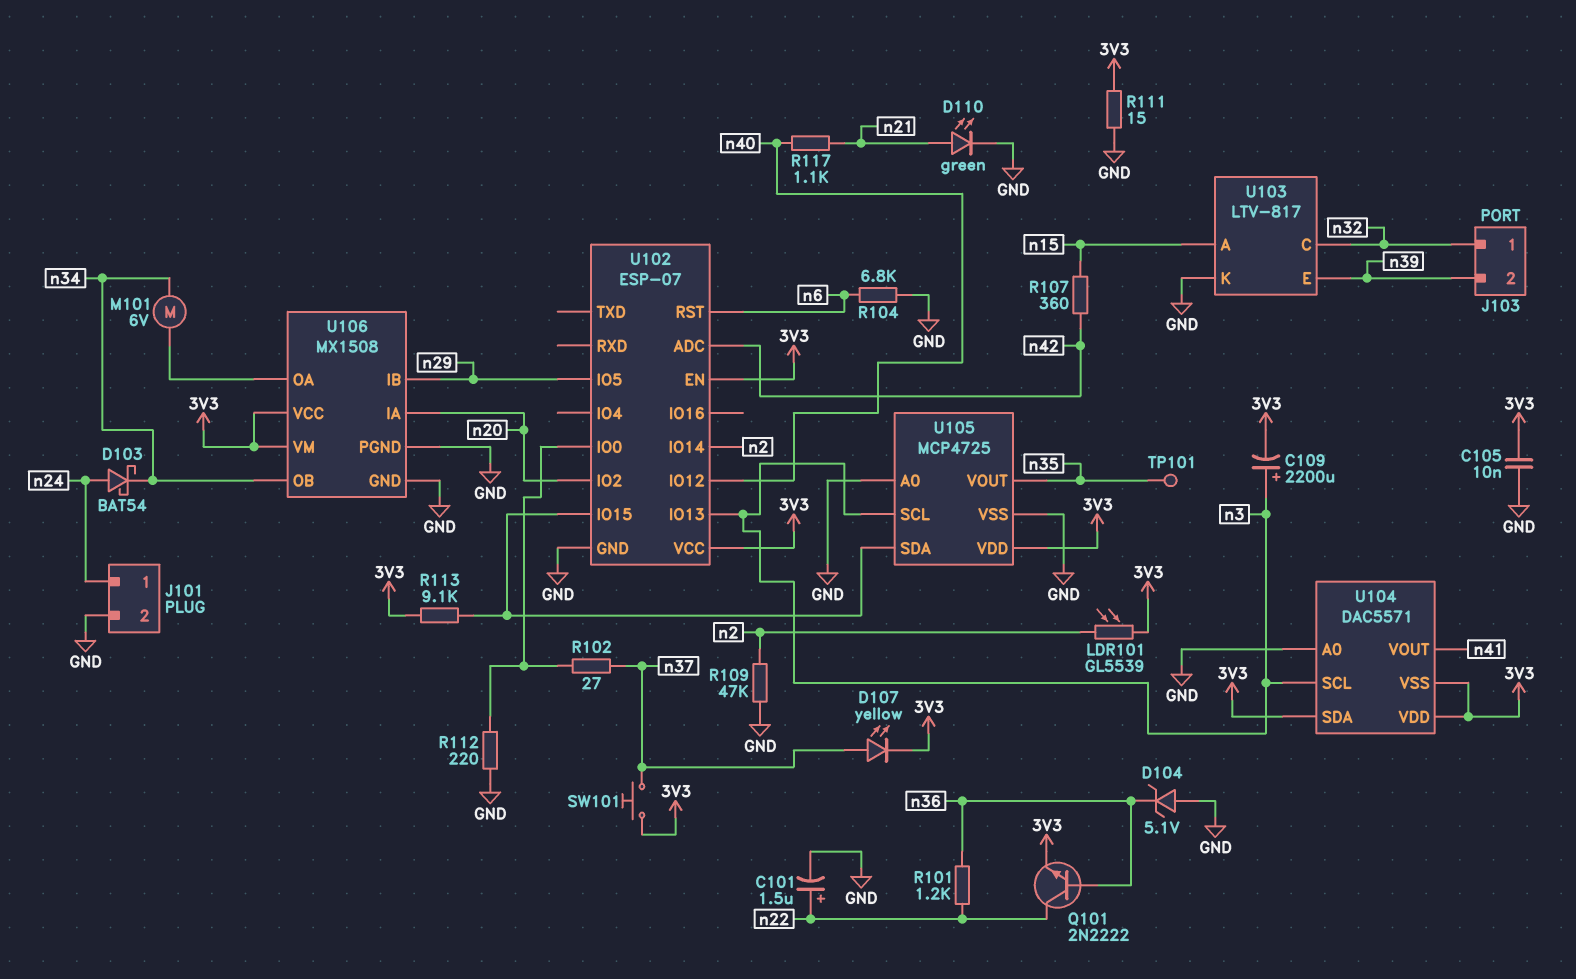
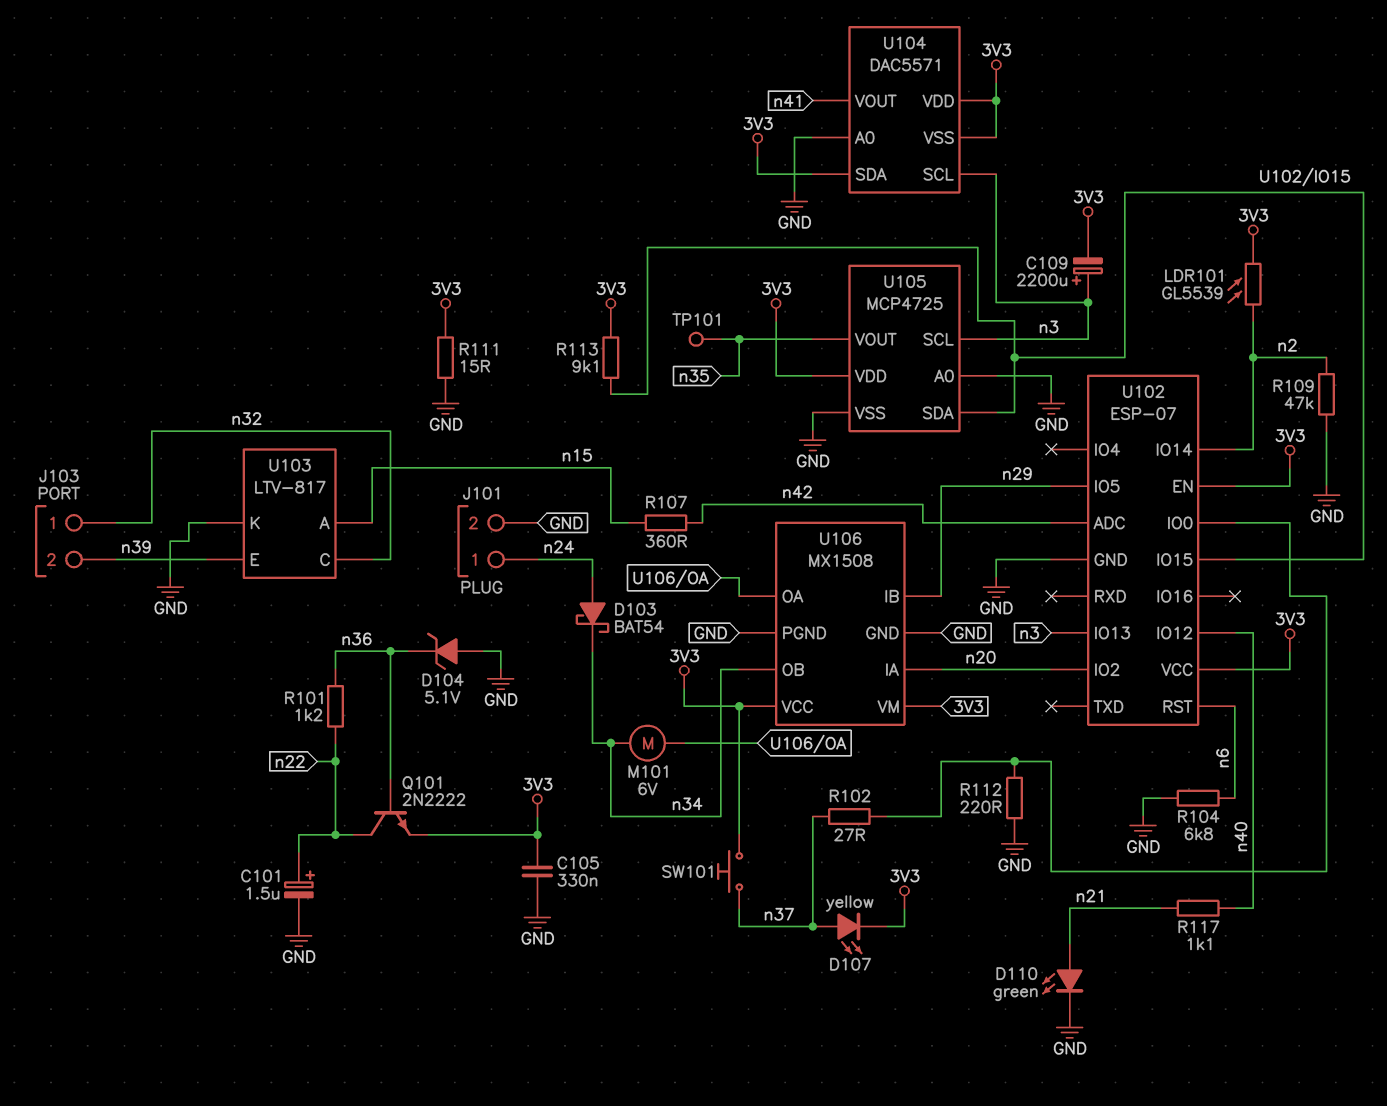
C105: 10nF (3V3, GND) -> 330nF (3V3, GND)

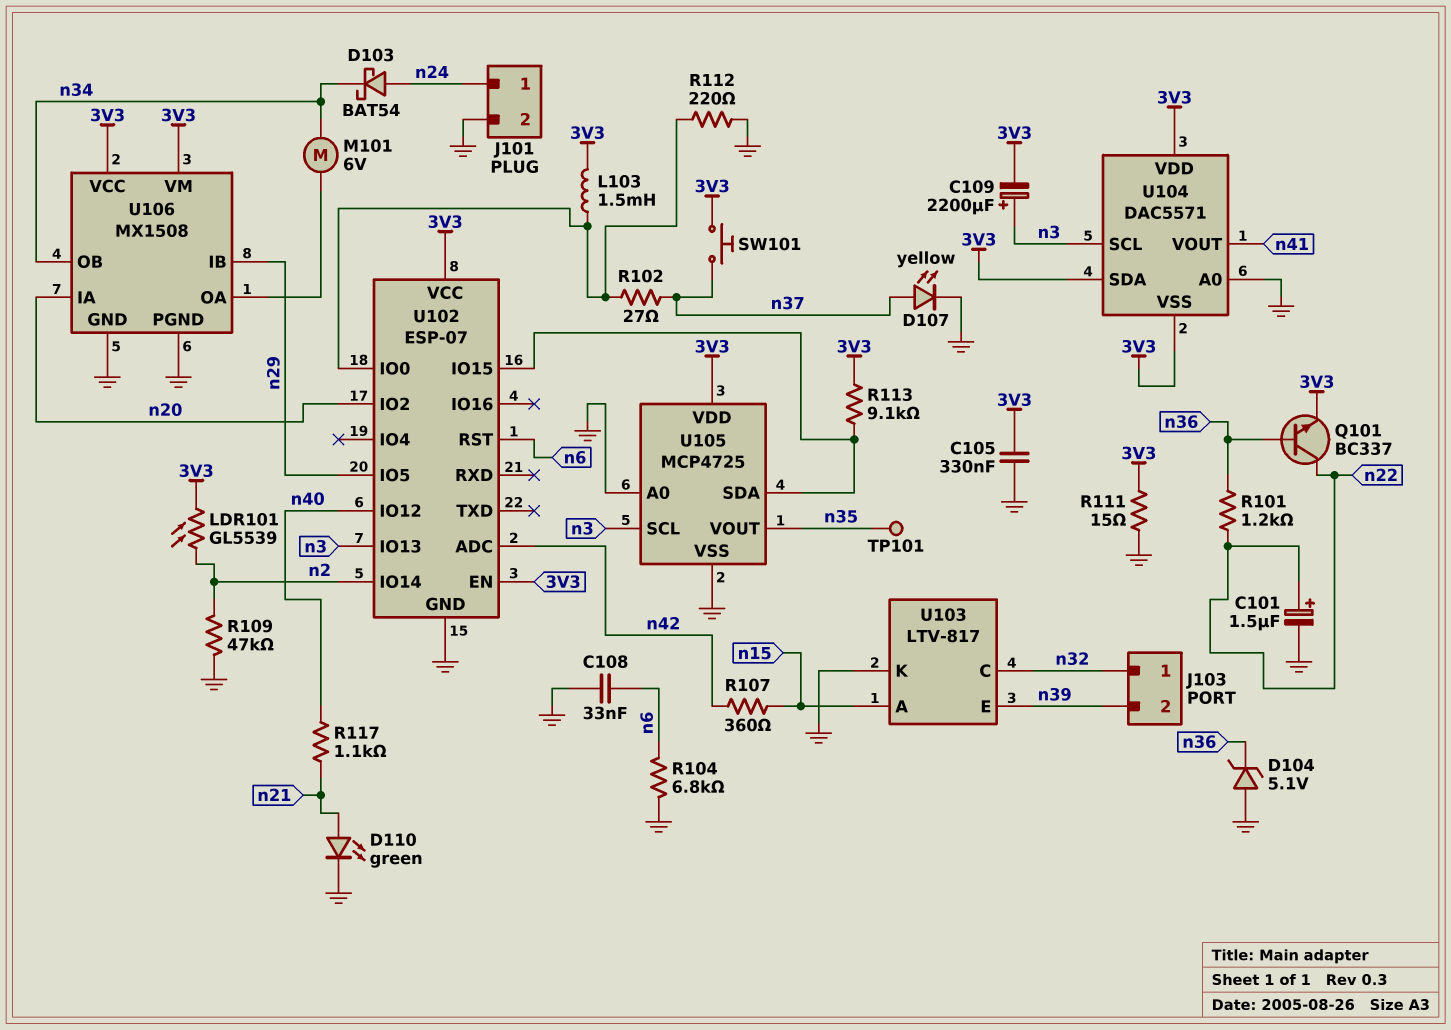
C108: none -> 33nF (GND, n6)
D107: LED yellow (A n37, K 3V3) -> LED yellow (A n37, K GND)
L103: none -> 1.5mH (3V3, U102/IO0)
Q101: NPN 2N2222 (B n36, C n22, E 3V3) -> NPN BC337 (B n36, C n22, E 3V3)

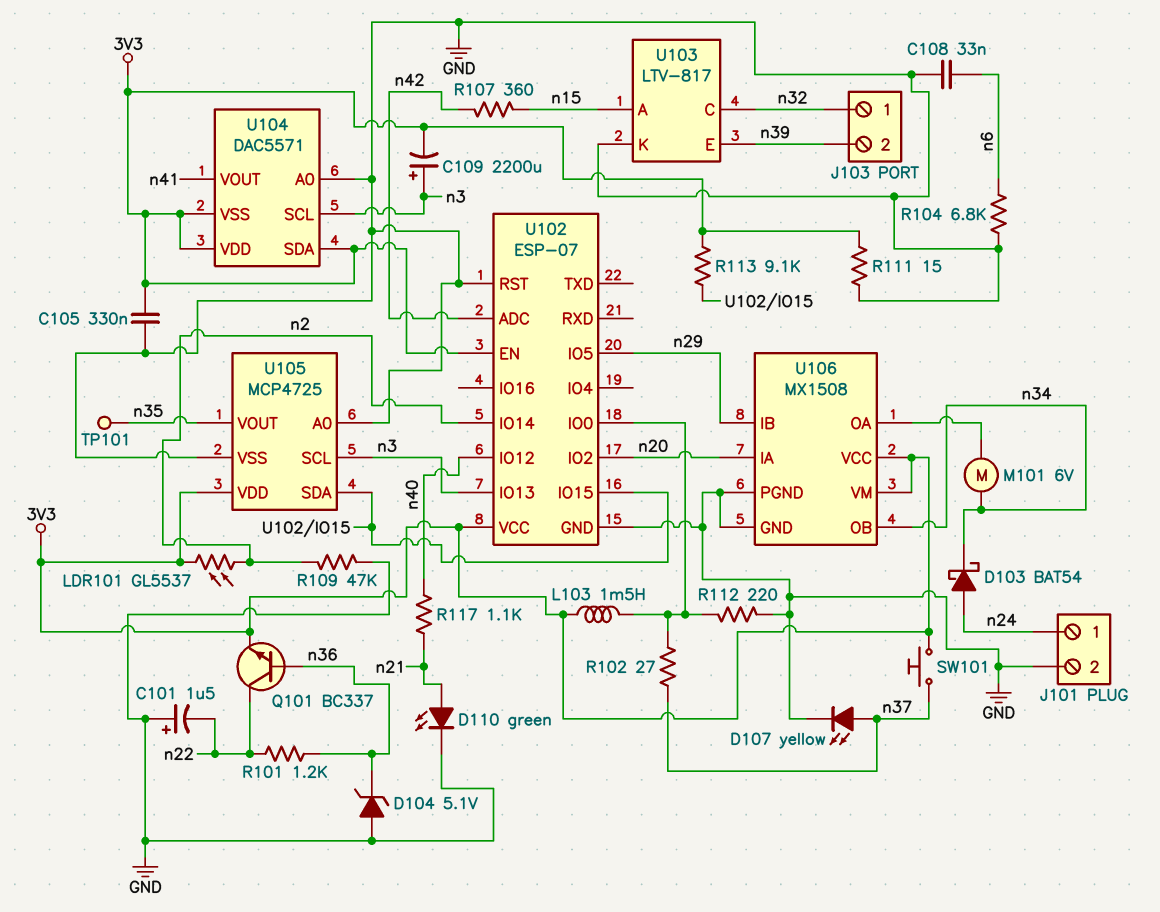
C101: 1.5uF (plus n22, minus GND) -> 1.5uF (plus GND, minus n22)
LDR101: GL5539 (3V3, n2) -> GL5537 (3V3, n2)
U102 pin RST: n6 -> GND

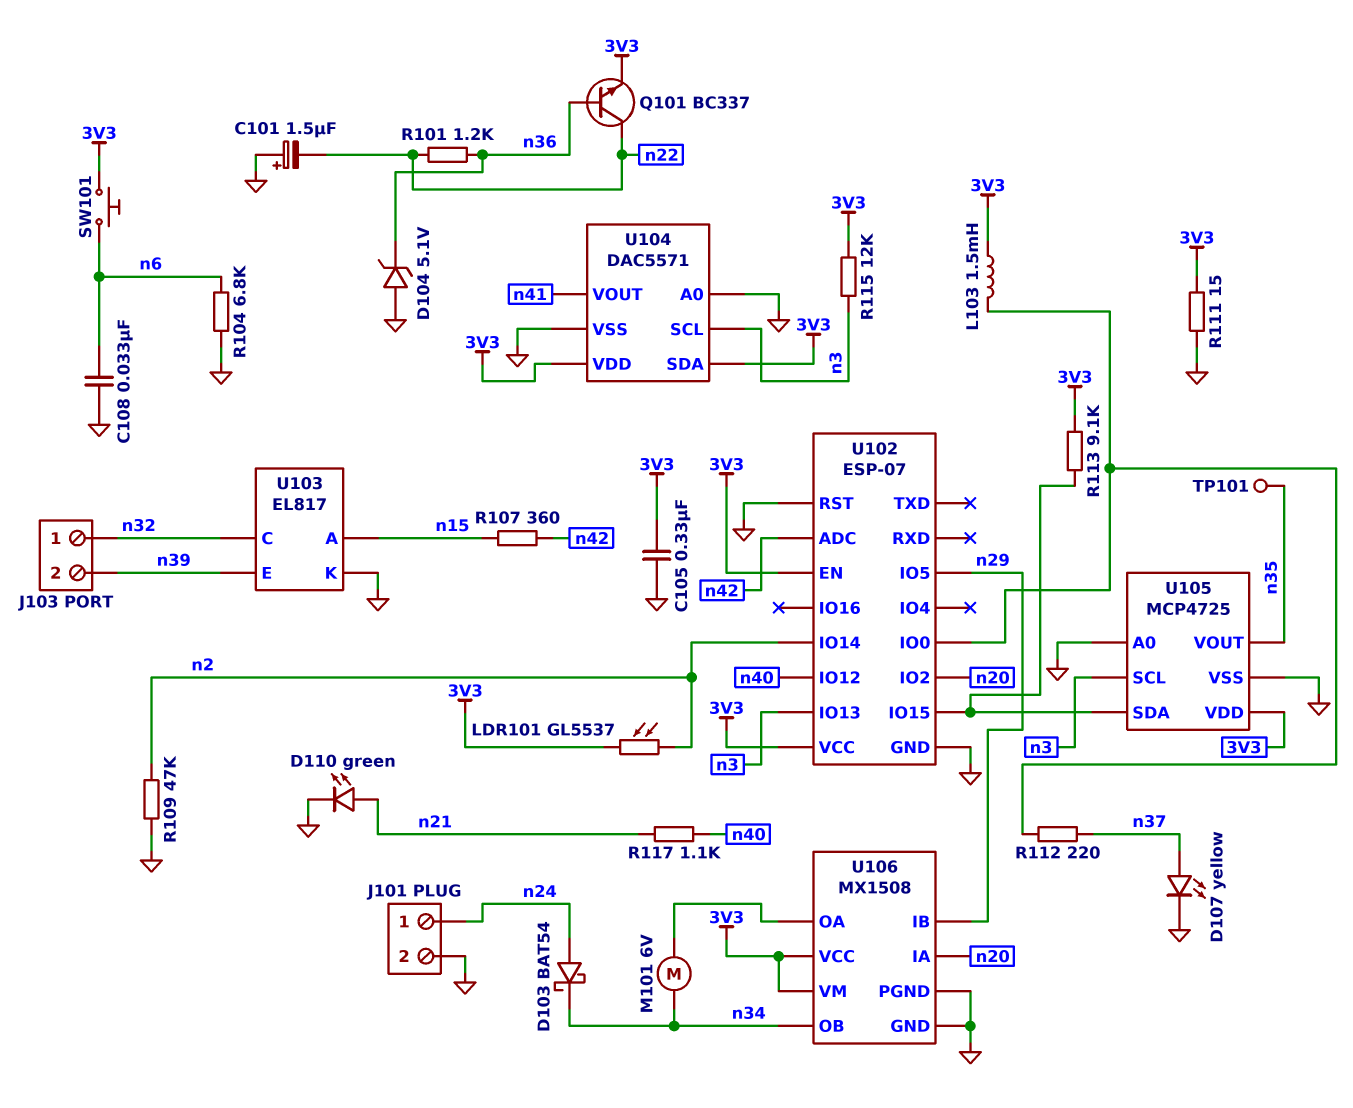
C109: 2200uF (plus n3, minus 3V3) -> none
R102: 27 (U102/IO0, n37) -> none
R112: 220 (GND, U102/IO0) -> 220 (U102/IO0, n37)
R115: none -> 12k (3V3, n3)
SW101: button (3V3, n37) -> button (3V3, n6)
U103: LTV-817 -> EL817
U104 pin VSS: 3V3 -> GND

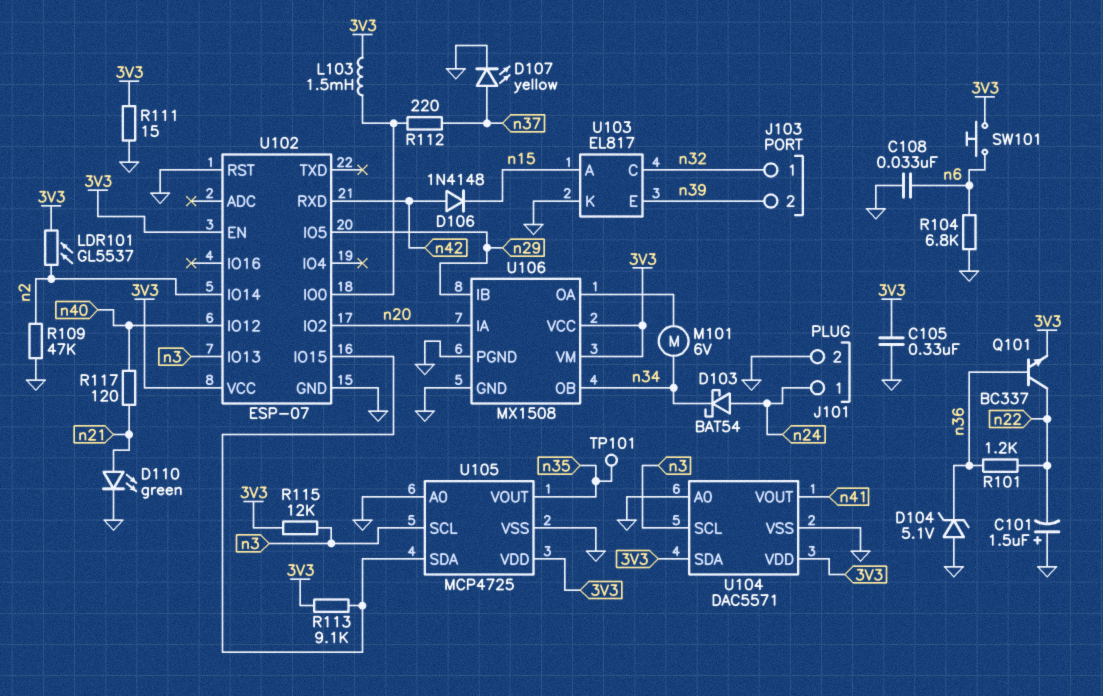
D106: none -> diode 1N4148 (A n42, K n15)
R107: 360 (n15, n42) -> none
R117: 1.1k (n21, n40) -> 120 (n21, n40)
U102 pin ADC: n42 -> none
U102 pin RXD: none -> n42

